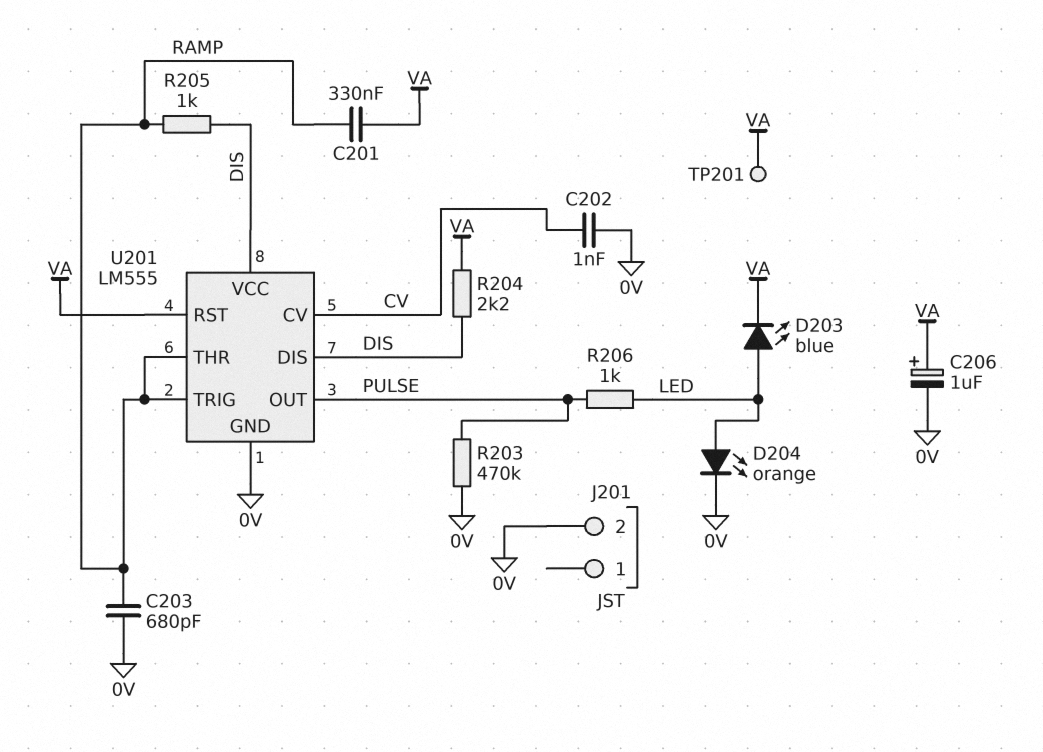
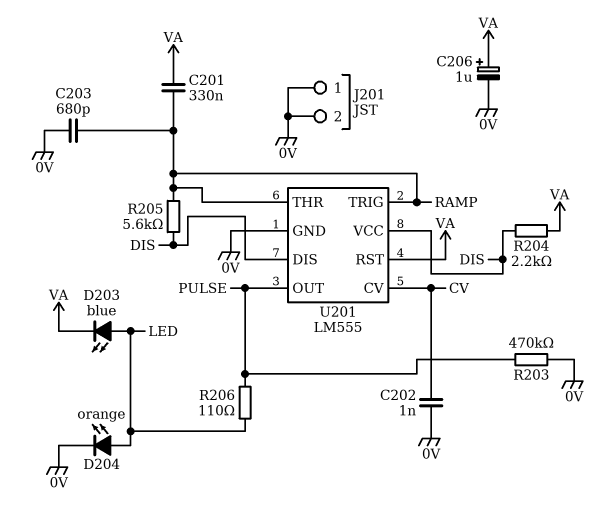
J201 pin 1: none -> 0V
R205: 1k (DIS, RAMP) -> 5.6k (DIS, RAMP)
R206: 1k (LED, PULSE) -> 110 (LED, PULSE)
TP201: test point (VA) -> none

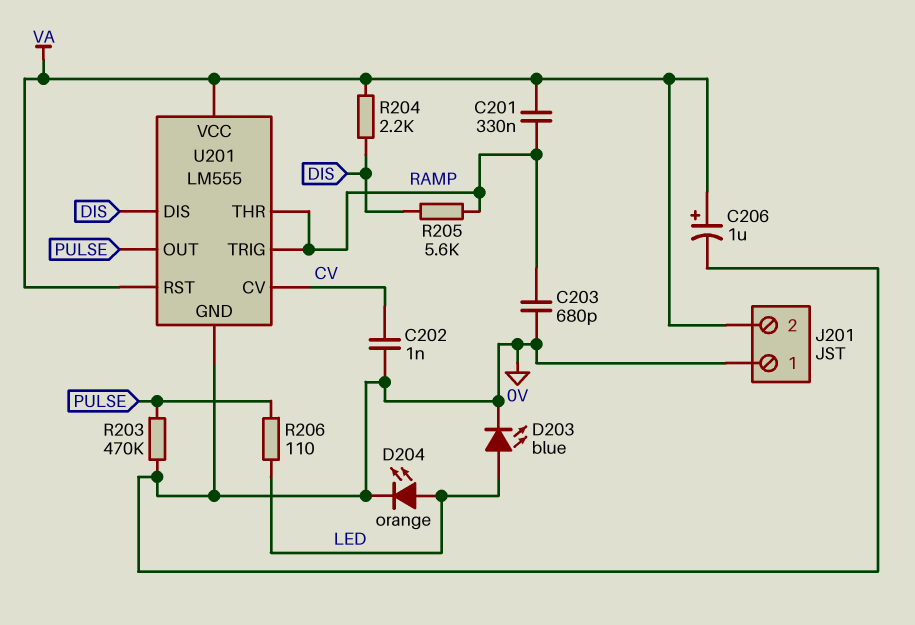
D203: LED blue (A LED, K VA) -> LED blue (A LED, K 0V)
J201 pin 2: 0V -> VA
U201 pin VCC: DIS -> VA

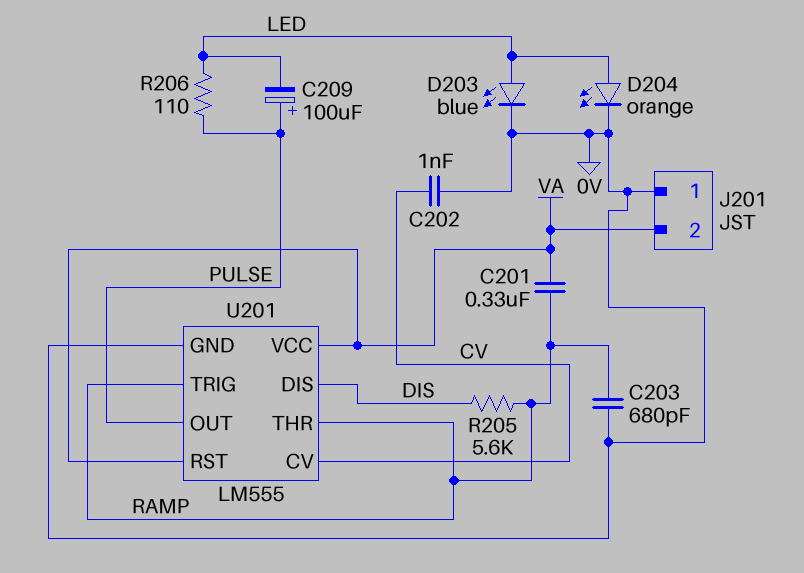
C206: 1uF (plus VA, minus 0V) -> none
C209: none -> 100uF (plus PULSE, minus LED)
R203: 470k (0V, PULSE) -> none
R204: 2.2k (DIS, VA) -> none

